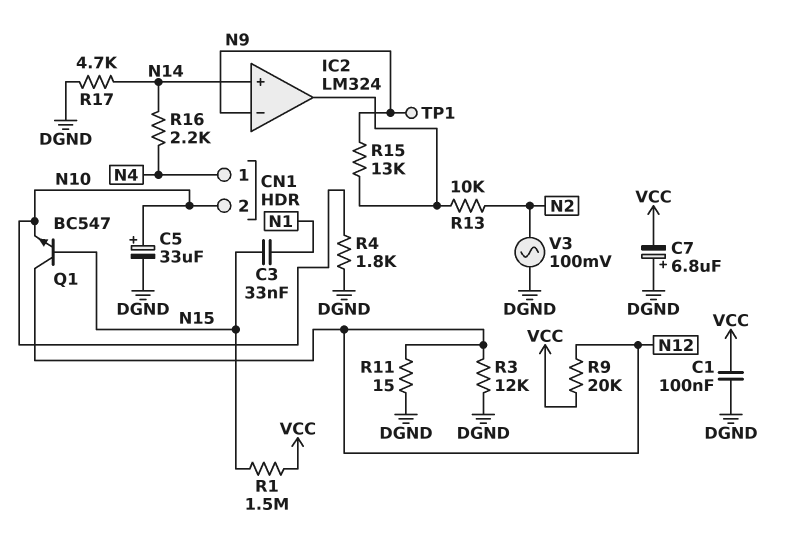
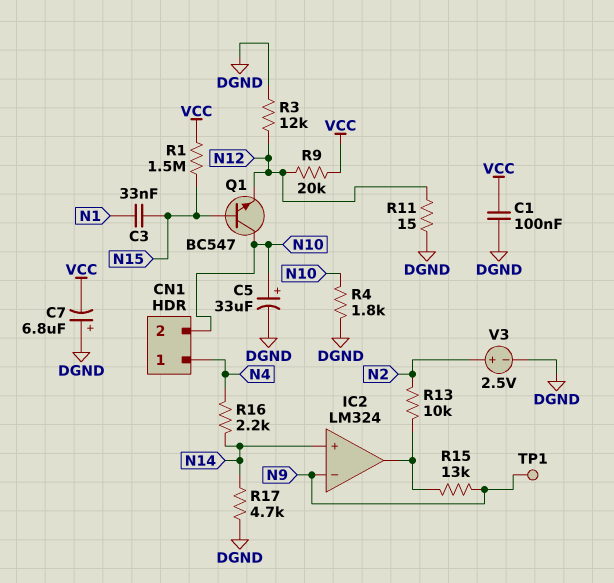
Q1: NPN BC547 (B N15, C N12, E N10) -> NPN BC547 (B N15, C N10, E N12)
V3: AC 100mV (DGND, N2) -> 2.5V (plus N2, minus DGND)

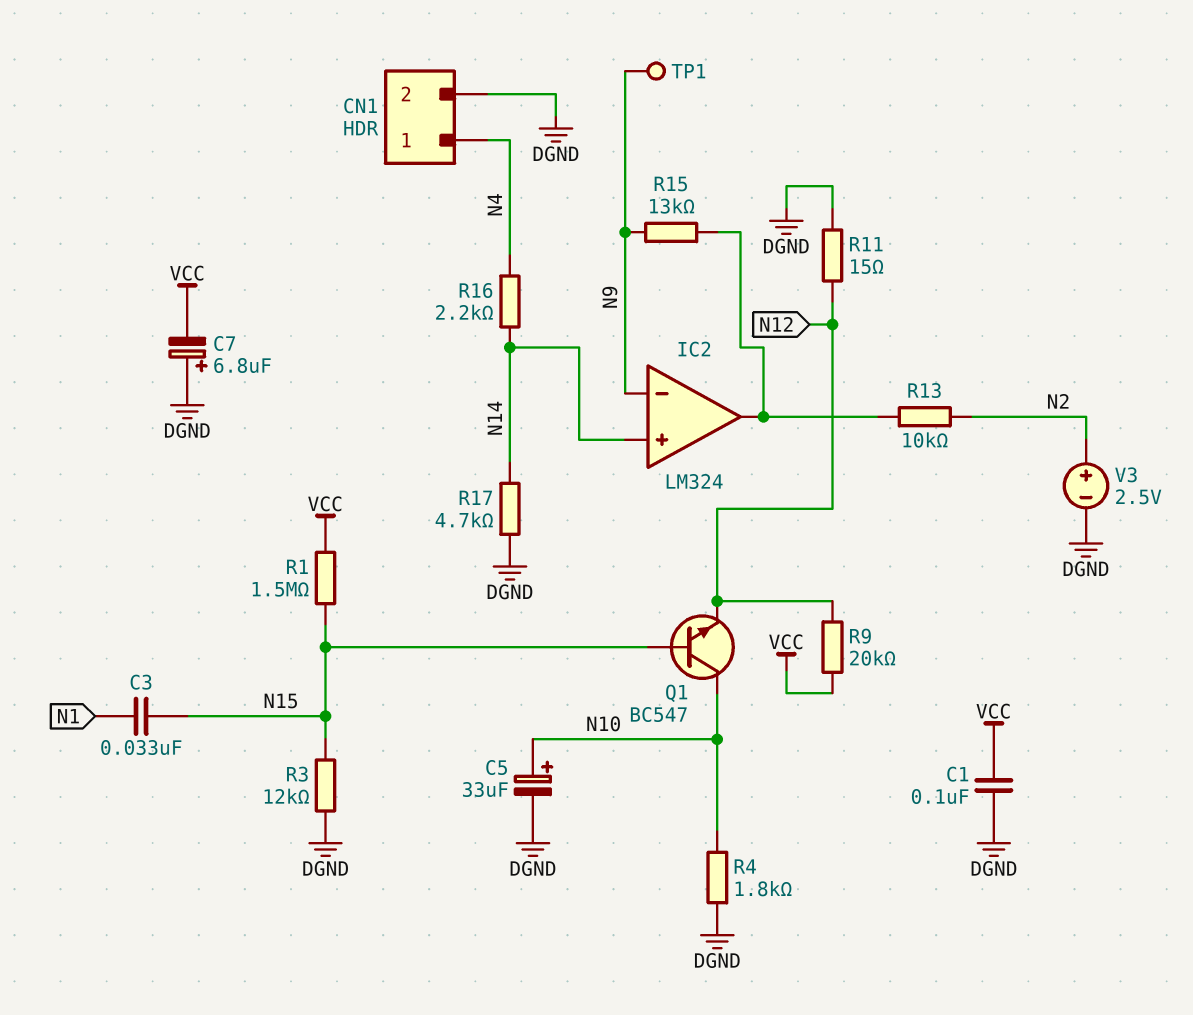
CN1 pin 2: N10 -> DGND
R3: 12k (DGND, N12) -> 12k (DGND, N15)

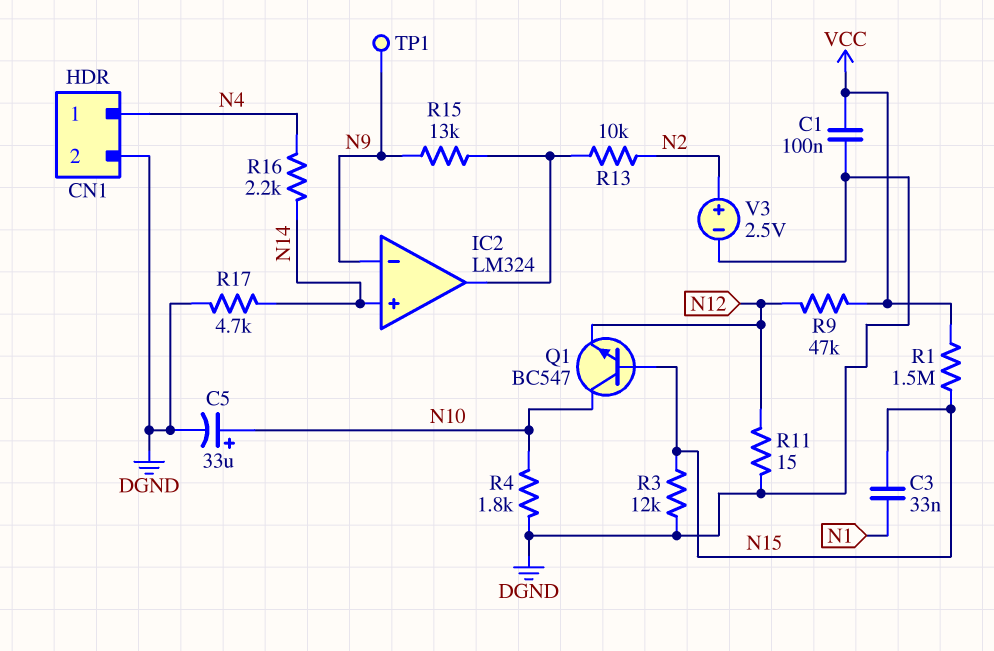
C7: 6.8uF (plus DGND, minus VCC) -> none
R9: 20k (N12, VCC) -> 47k (N12, VCC)

